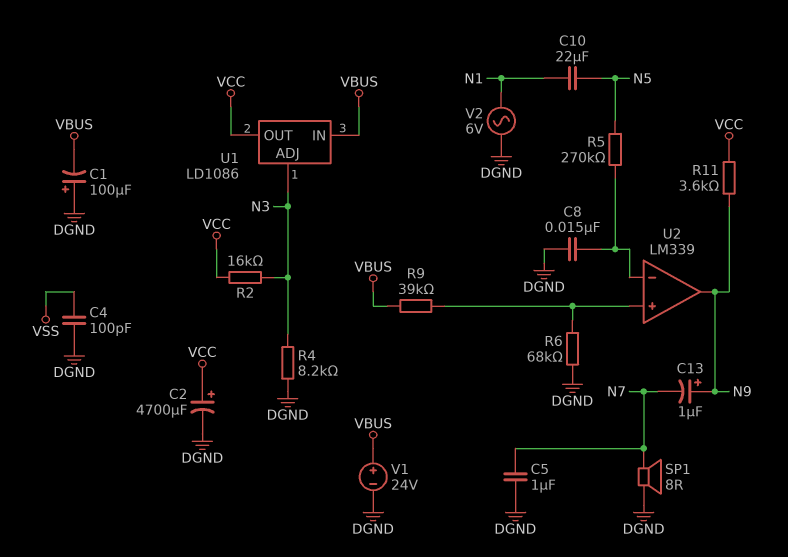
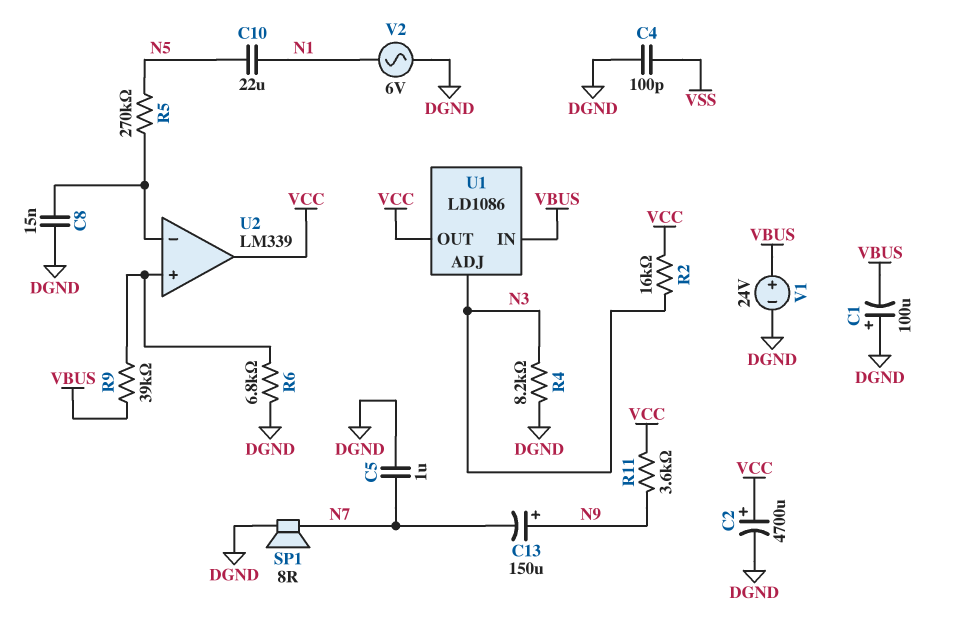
C13: 1uF (plus N9, minus N7) -> 150uF (plus N9, minus N7)
R6: 68k (DGND, U2/in+) -> 6.8k (DGND, U2/in+)
U2 pin out: N9 -> VCC

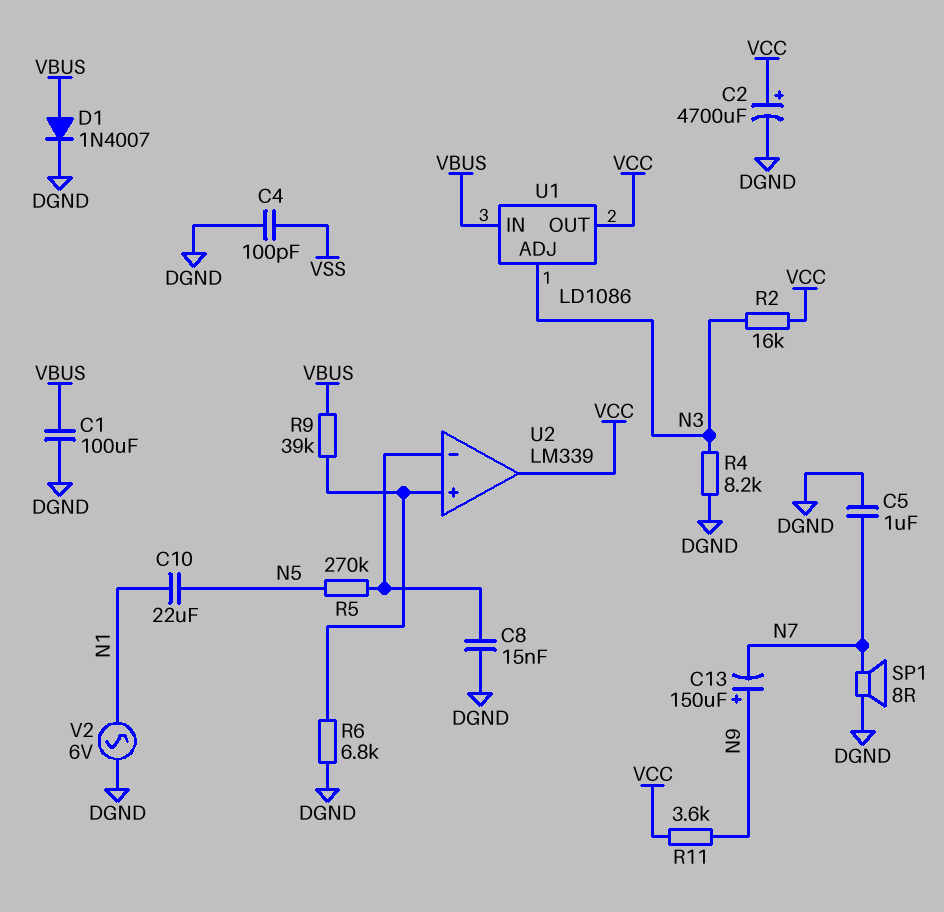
C1: 100uF (plus DGND, minus VBUS) -> 100uF (DGND, VBUS)
D1: none -> diode 1N4007 (A VBUS, K DGND)
V1: 24V (plus VBUS, minus DGND) -> none

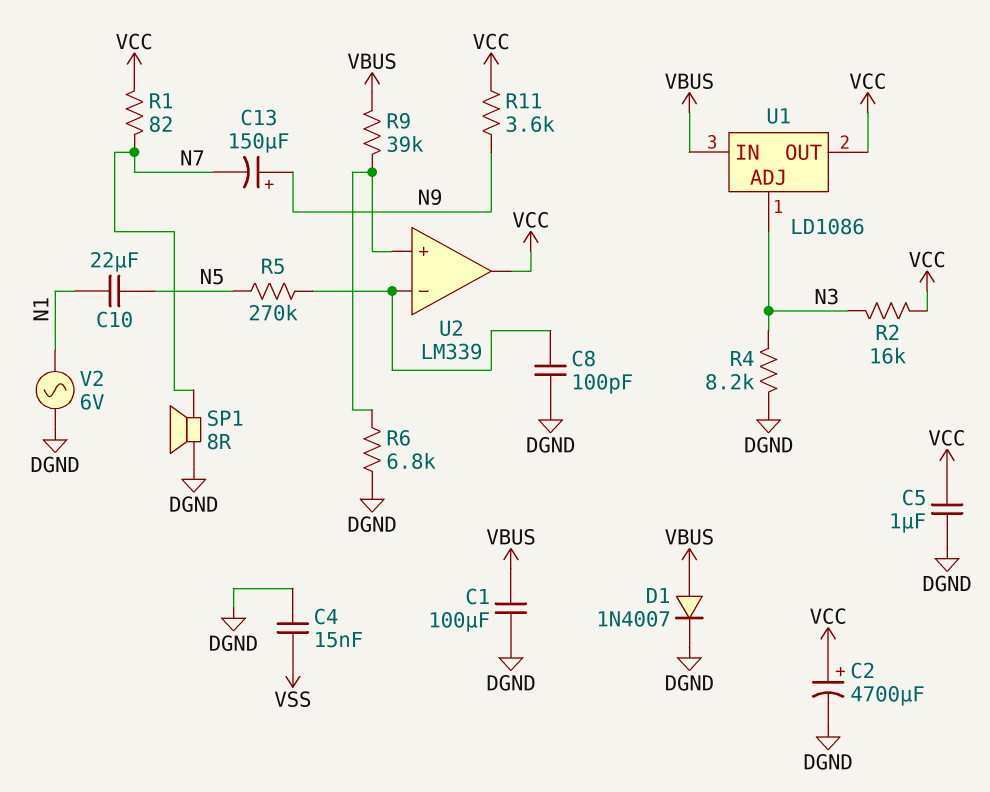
C4: 100pF (DGND, VSS) -> 15nF (DGND, VSS)
C5: 1uF (DGND, N7) -> 1uF (DGND, VCC)
C8: 15nF (DGND, U2/in-) -> 100pF (DGND, U2/in-)
R1: none -> 82 (N7, VCC)

